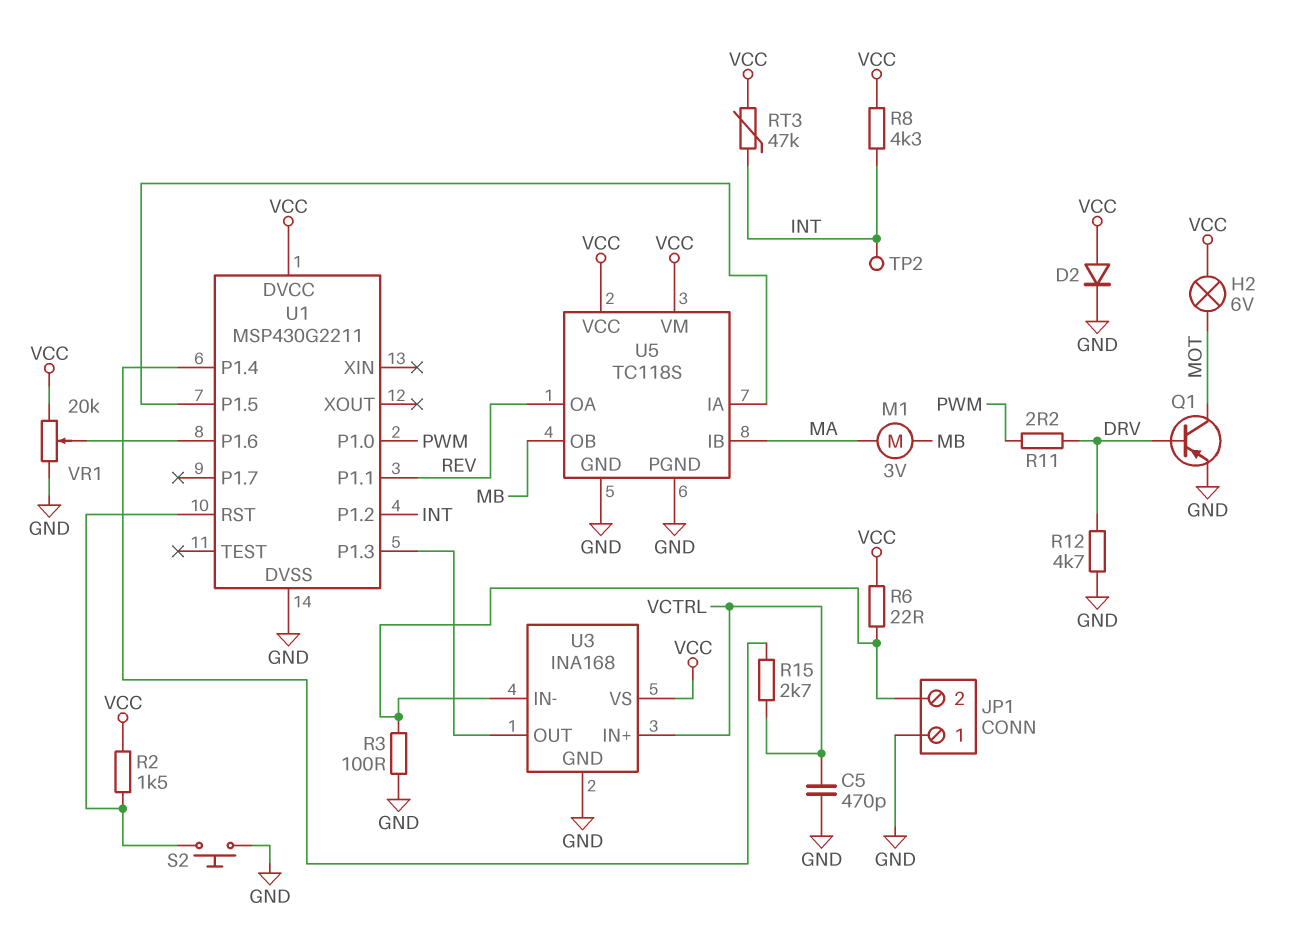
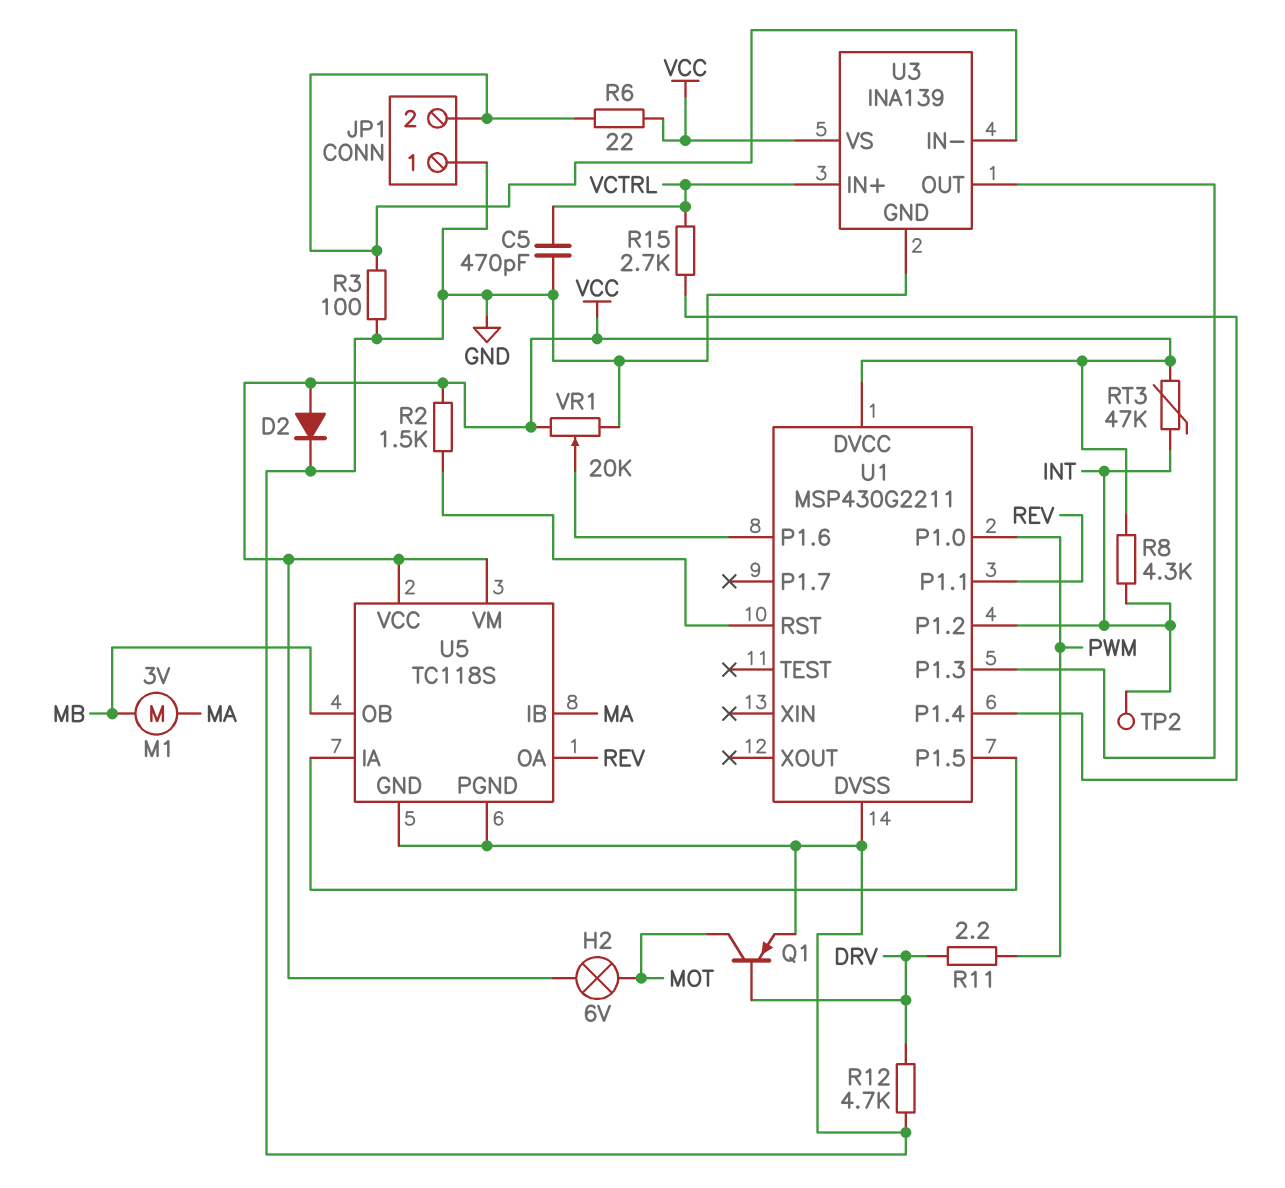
S2: button (GND, U1/RST) -> none
U3: INA168 -> INA139

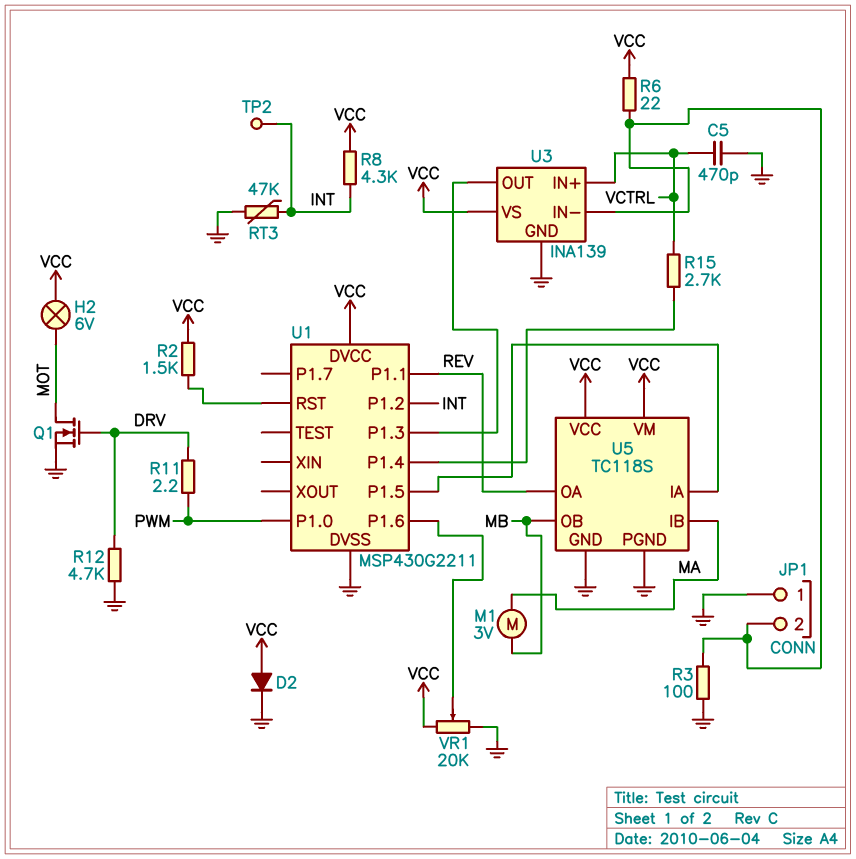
Q1: PNP (B DRV, C MOT, E GND) -> NMOS (G DRV, D MOT, S GND)
RT3: 47k (INT, VCC) -> 47k (GND, INT)

